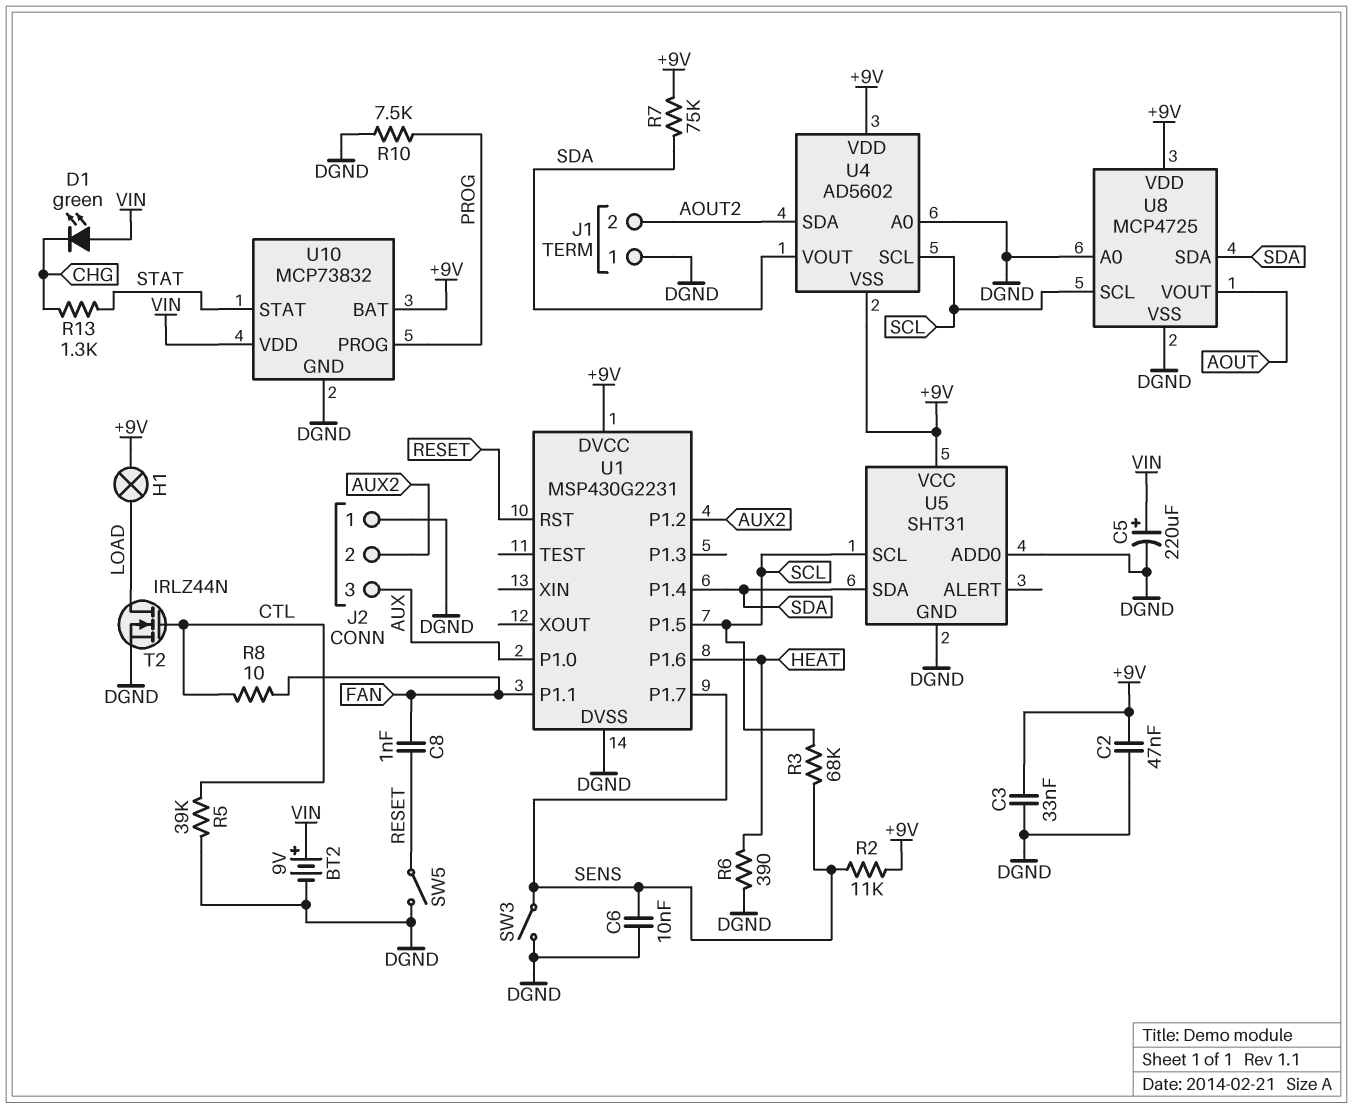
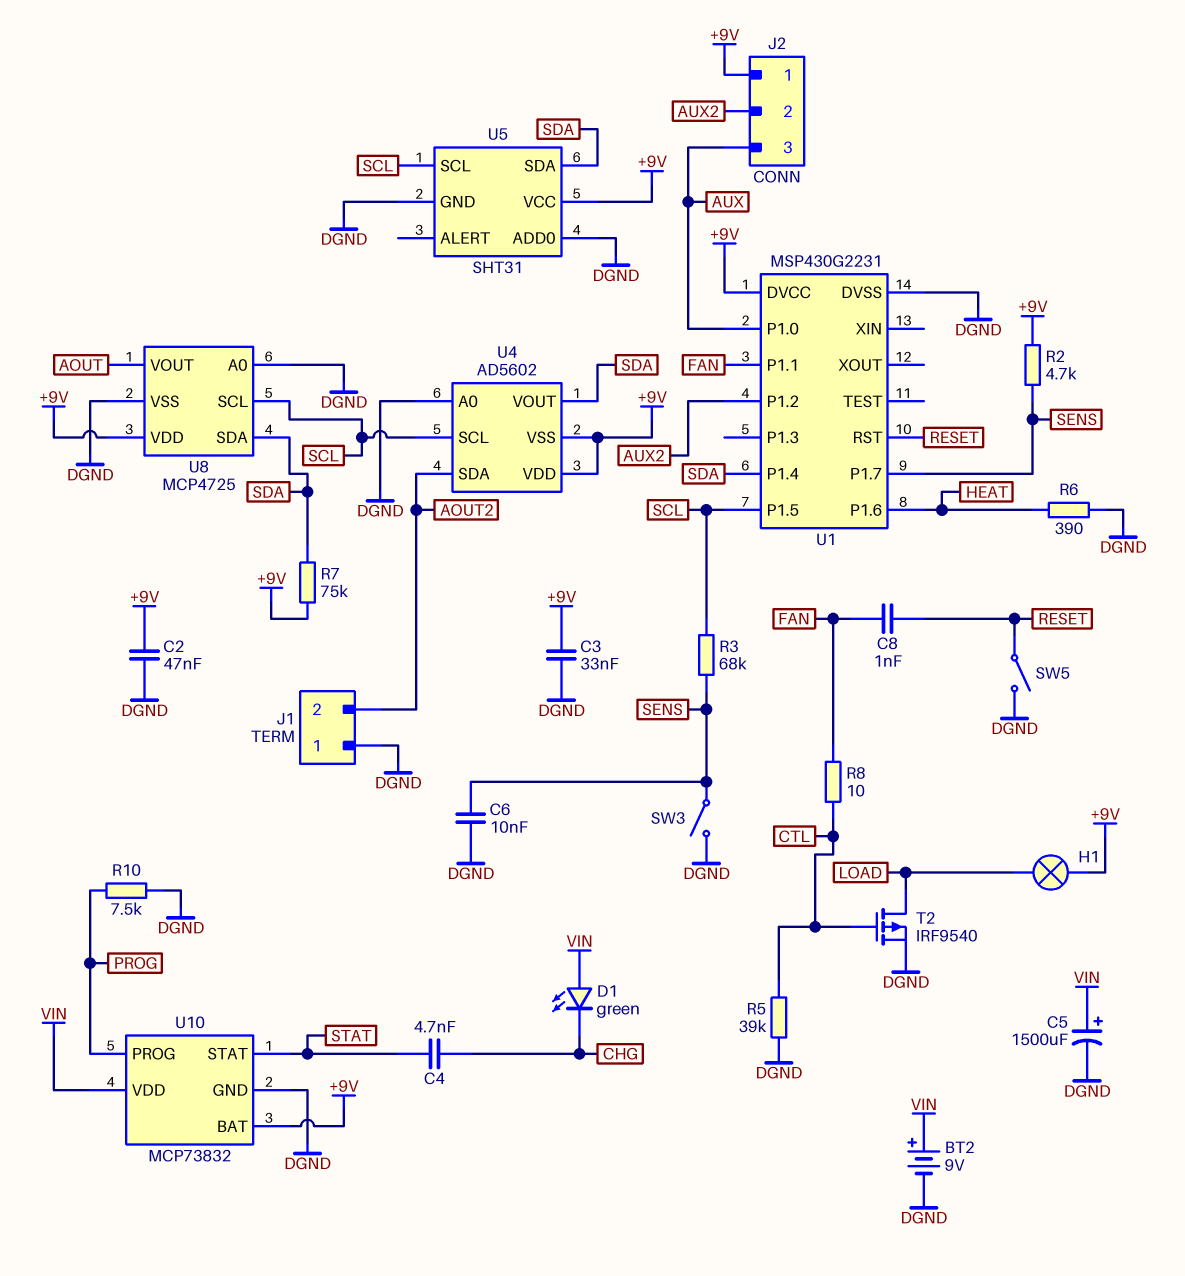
C4: none -> 4.7nF (CHG, STAT)
C5: 220uF (plus VIN, minus DGND) -> 1500uF (plus VIN, minus DGND)
J2 pin 1: DGND -> +9V
R2: 11k (+9V, SENS) -> 4.7k (+9V, SENS)
R13: 1.3k (CHG, STAT) -> none
T2: NMOS IRLZ44N (G CTL, D LOAD, S DGND) -> PMOS IRF9540 (G CTL, D LOAD, S DGND)

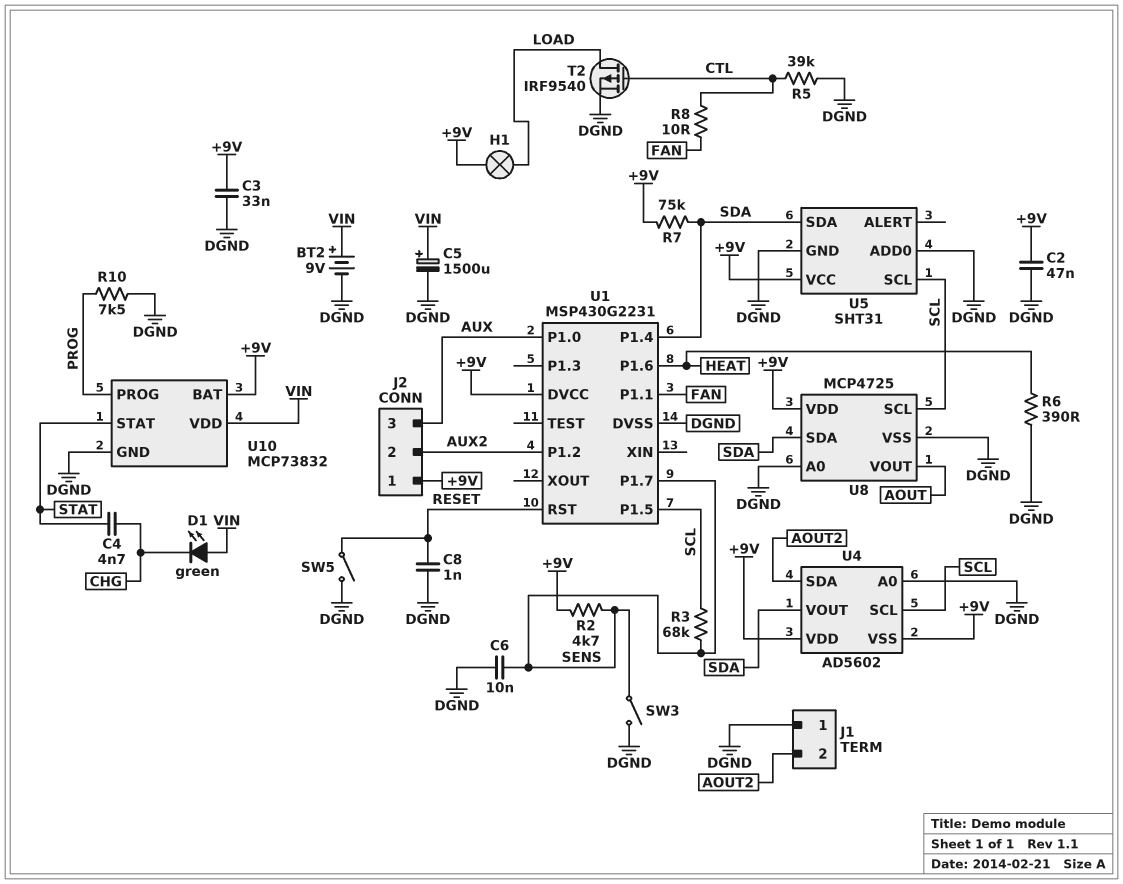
C8: 1nF (FAN, RESET) -> 1nF (DGND, RESET)

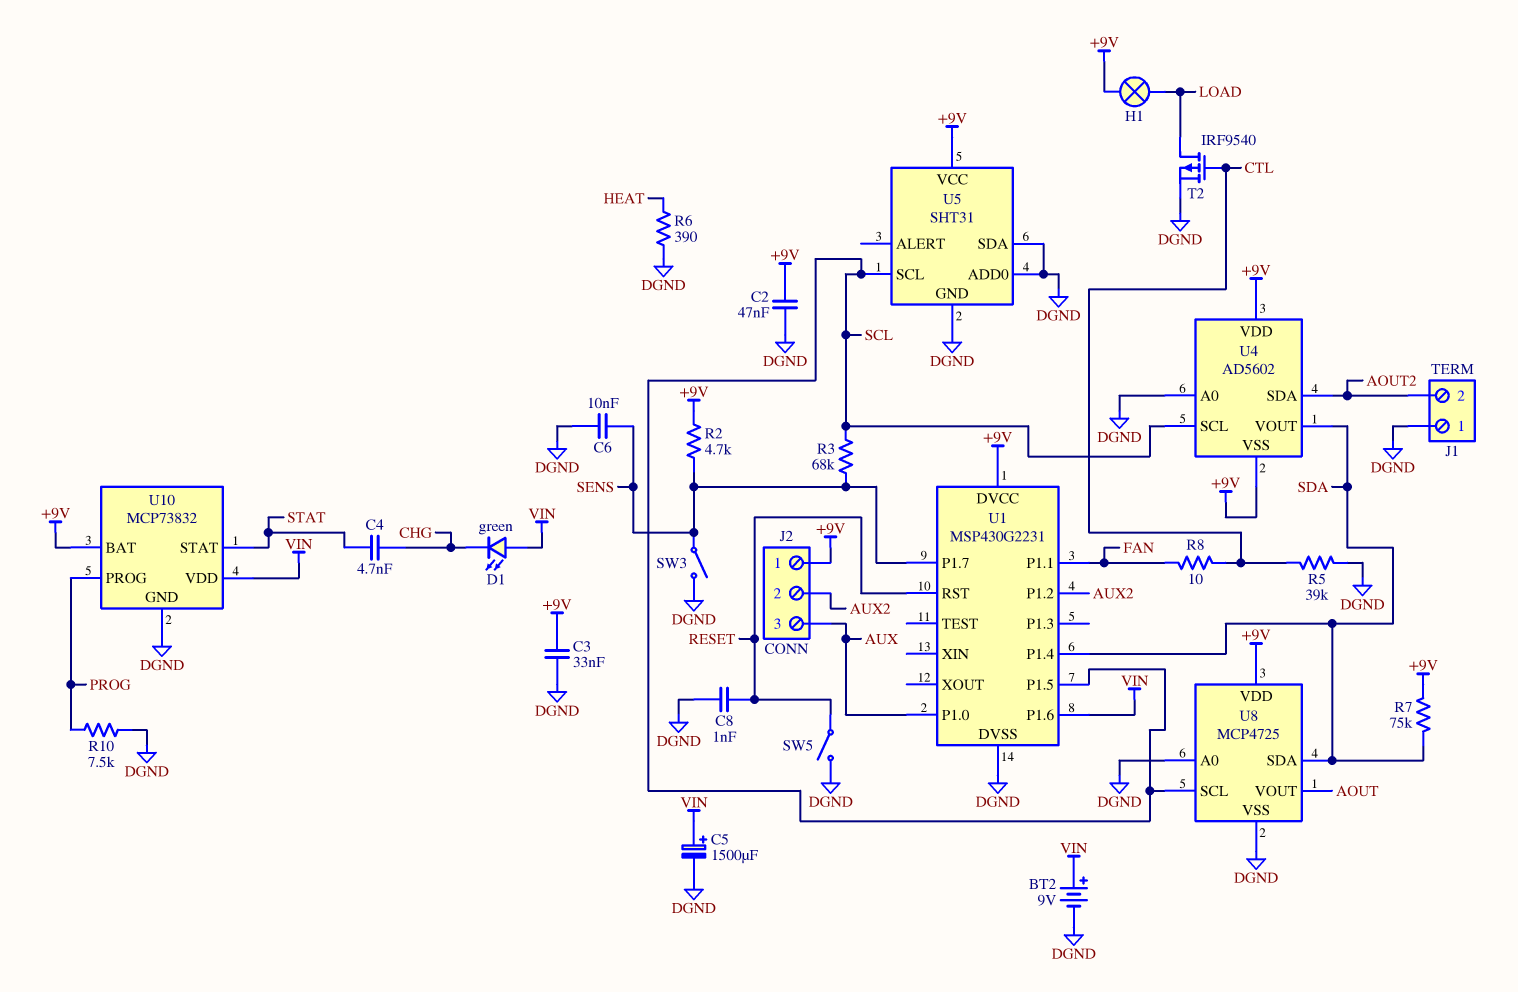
U1 pin P1.6: HEAT -> VIN
U5 pin SDA: SDA -> DGND

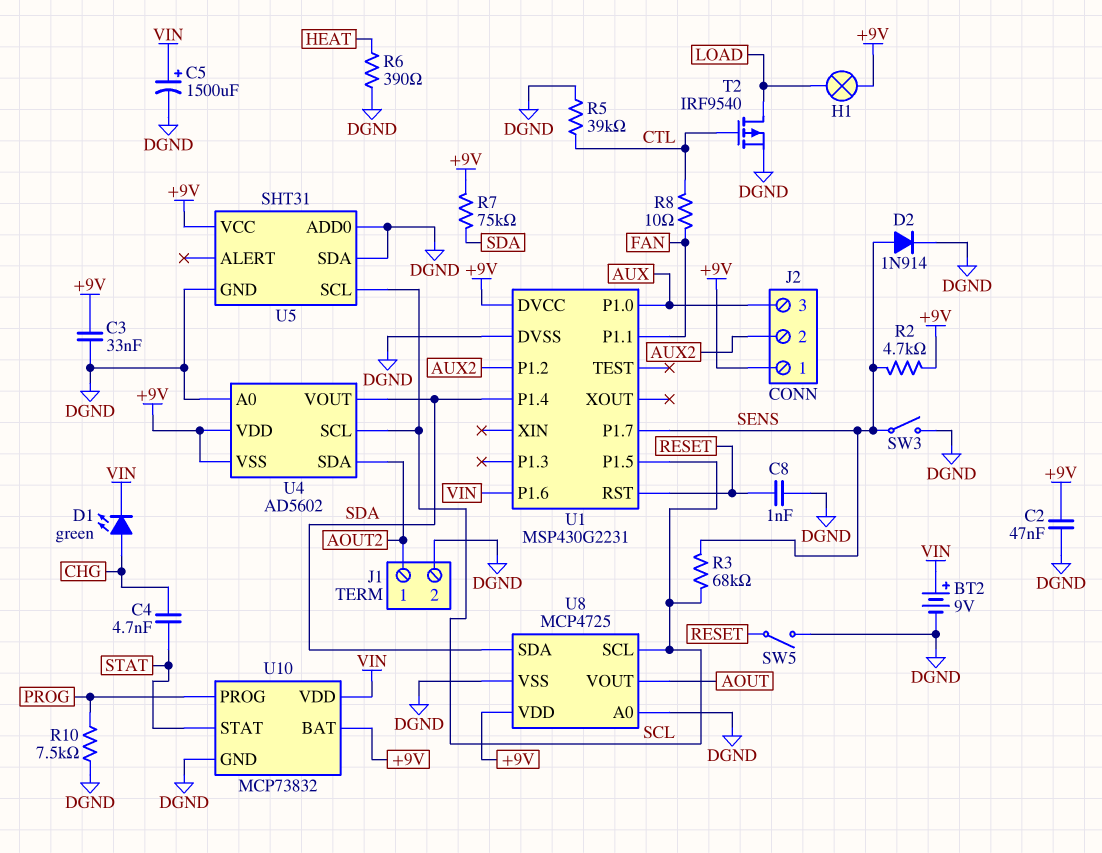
C6: 10nF (DGND, SENS) -> none
D1: LED green (A VIN, K CHG) -> LED green (A CHG, K VIN)
D2: none -> diode 1N914 (A SENS, K DGND)
J1 pin 1: DGND -> AOUT2
J1 pin 2: AOUT2 -> DGND

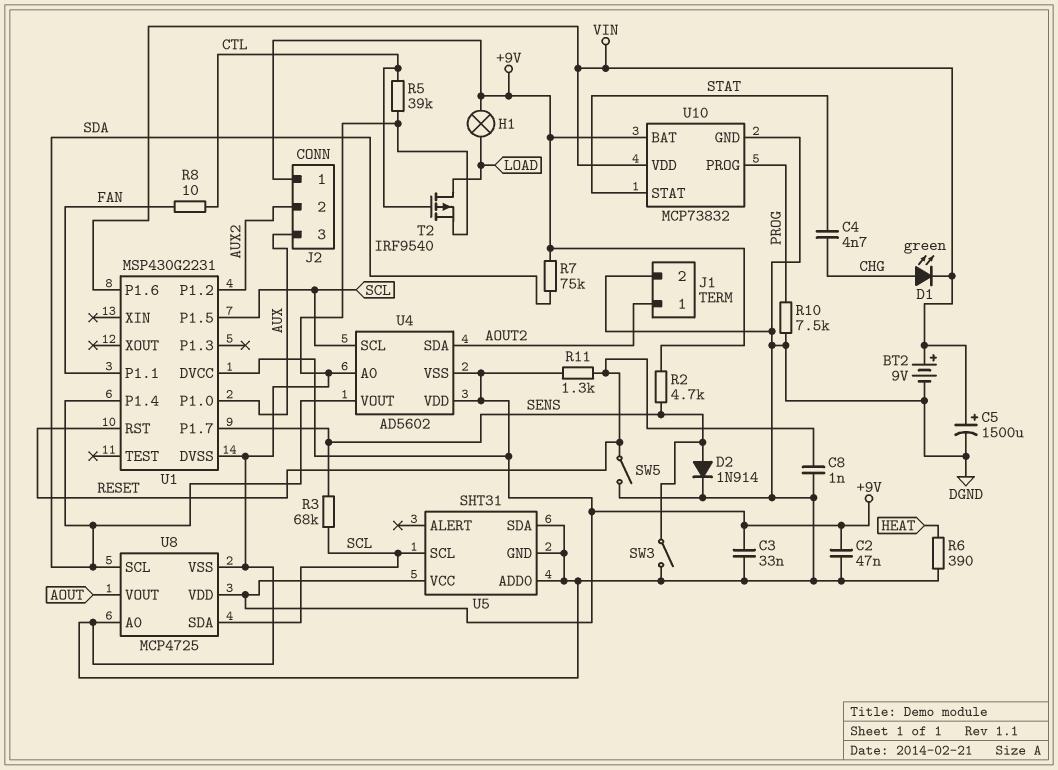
R11: none -> 1.3k (+9V, RESET)
U8 pin SCL: SCL -> SDA
U8 pin SDA: SDA -> SCL

